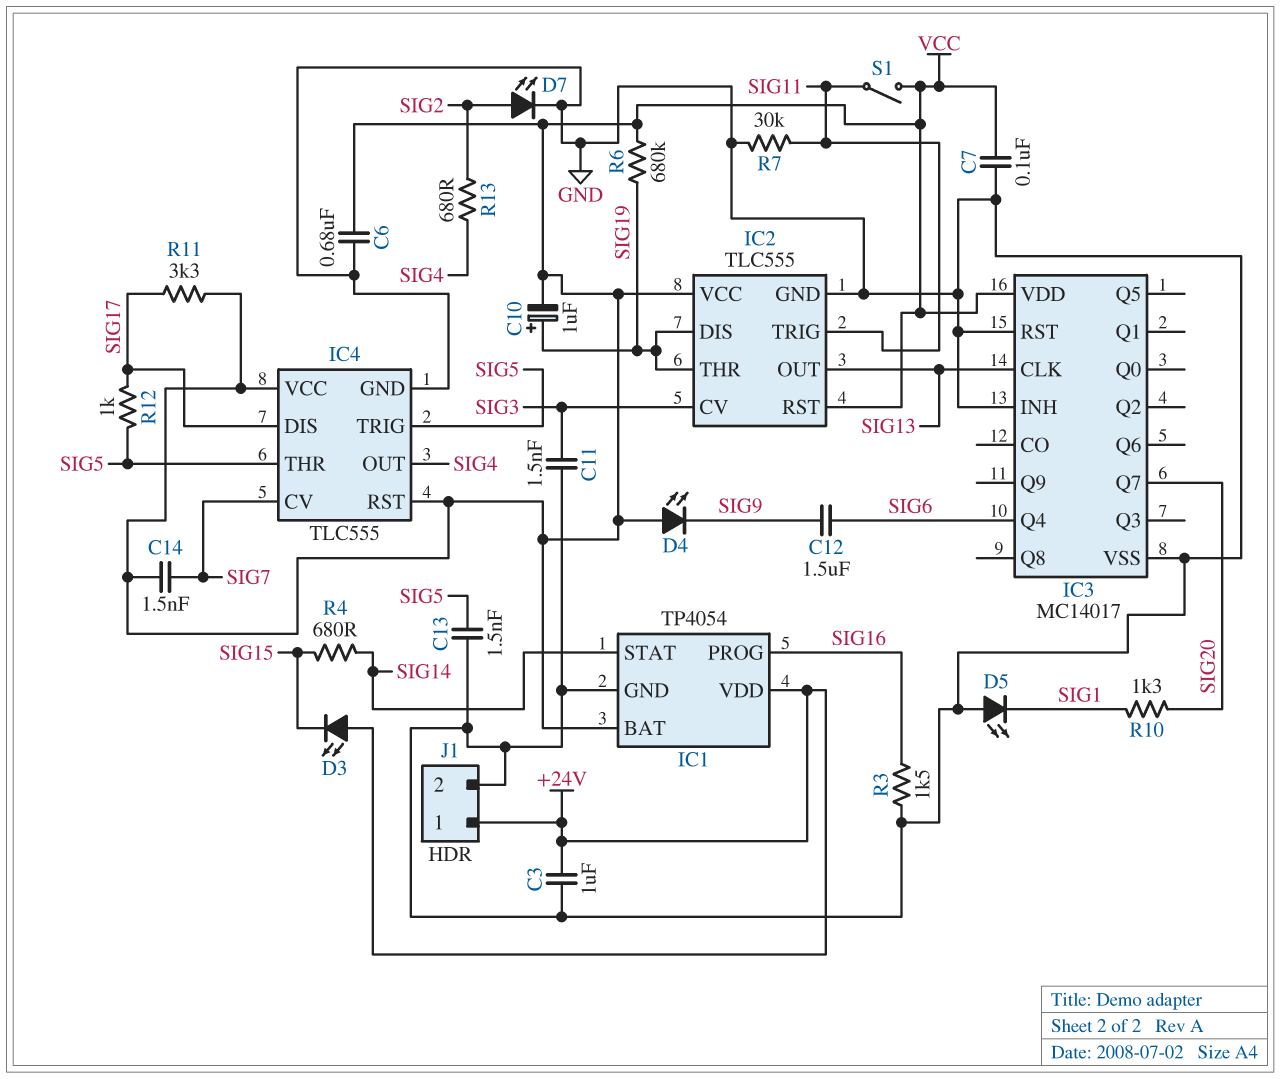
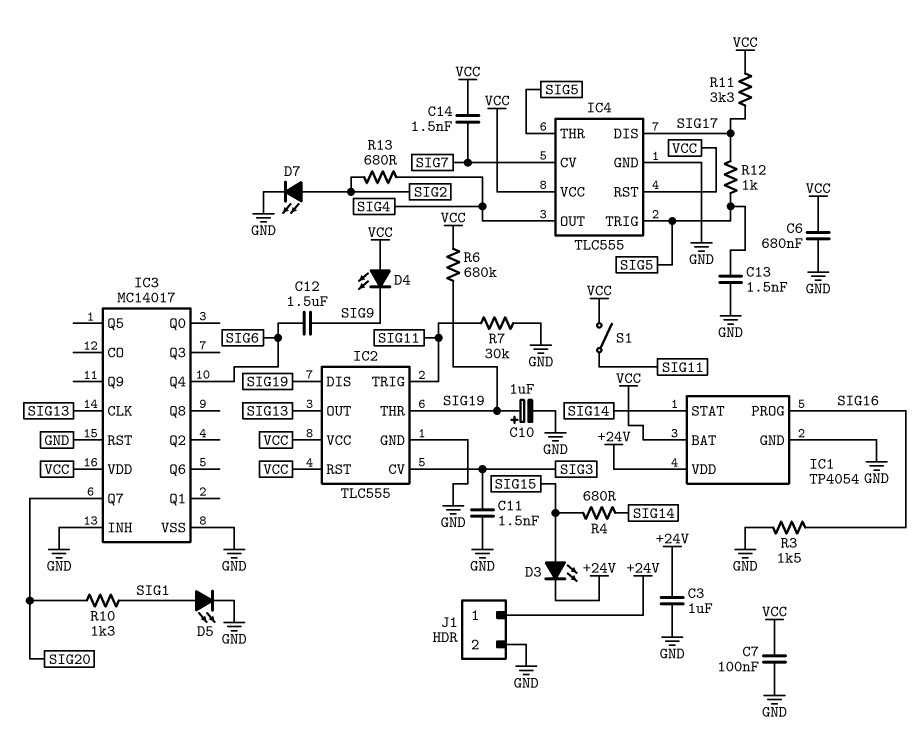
C10: 1uF (plus SIG19, minus VCC) -> 1uF (plus SIG19, minus GND)
D3: LED (A +24V, K SIG15) -> LED (A SIG15, K +24V)
D5: LED (A GND, K SIG1) -> LED (A SIG1, K GND)

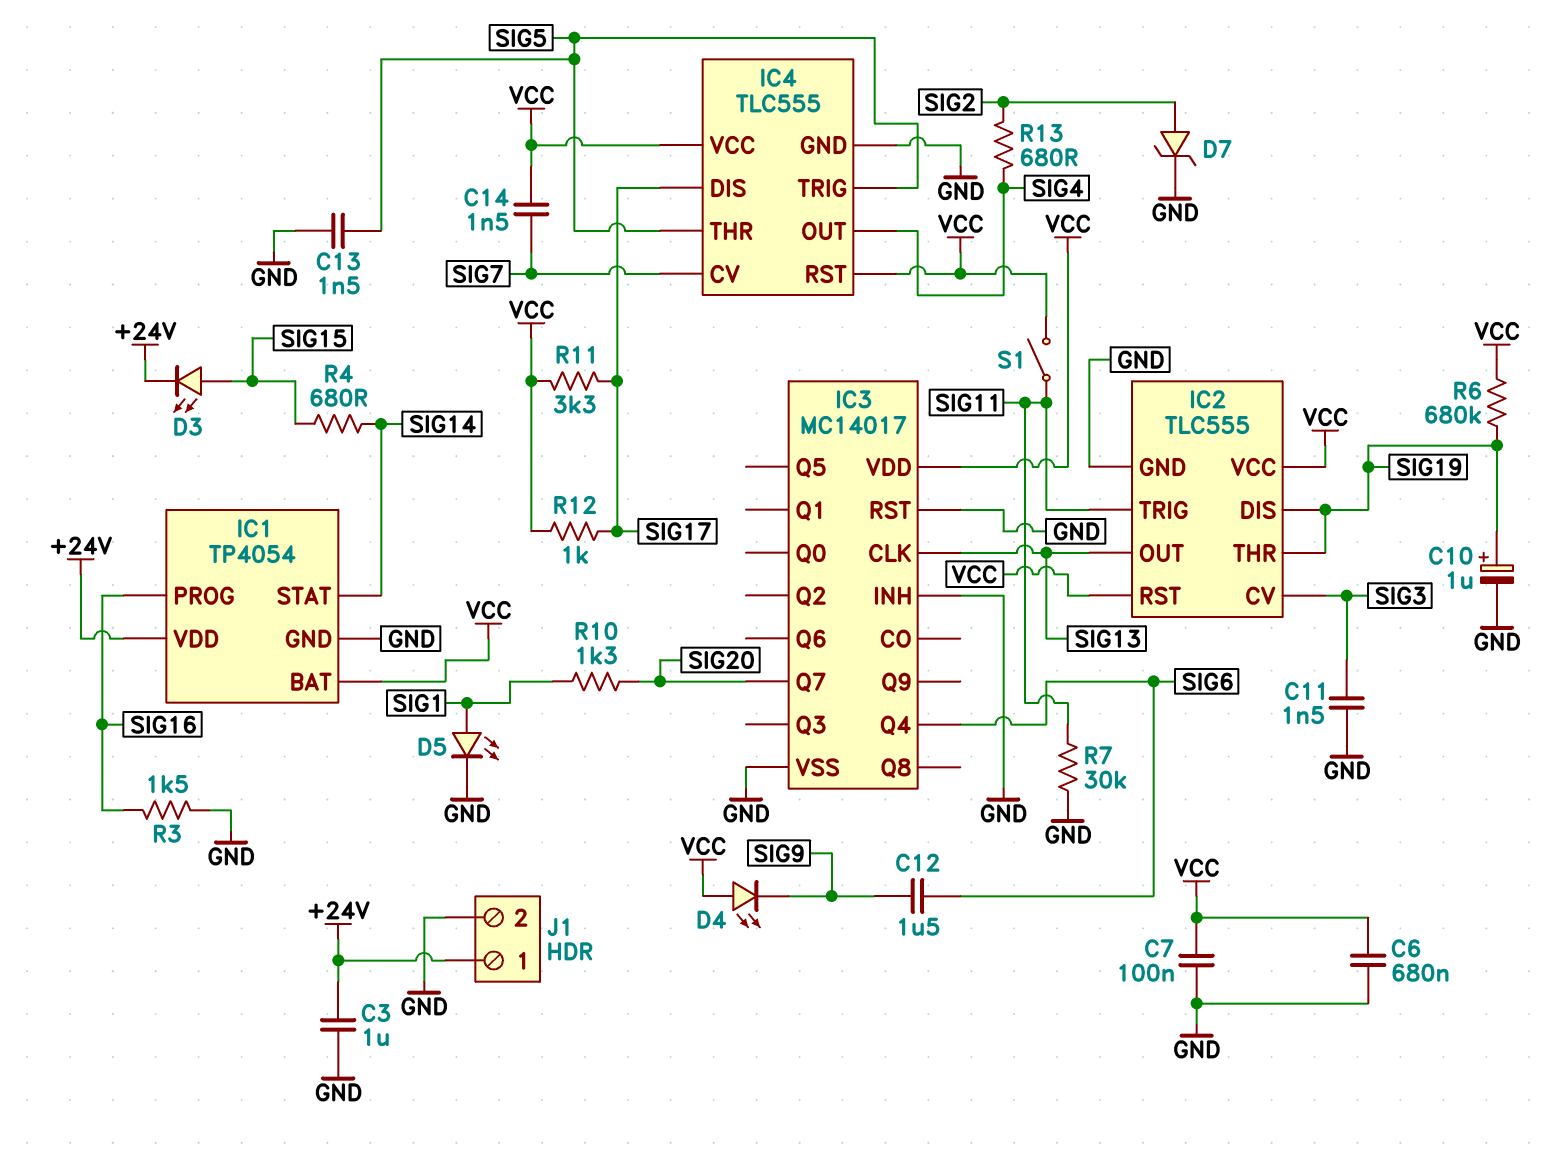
D7: LED (A SIG2, K GND) -> zener (A SIG2, K GND)
R12: 1k (SIG5, SIG17) -> 1k (SIG17, VCC)

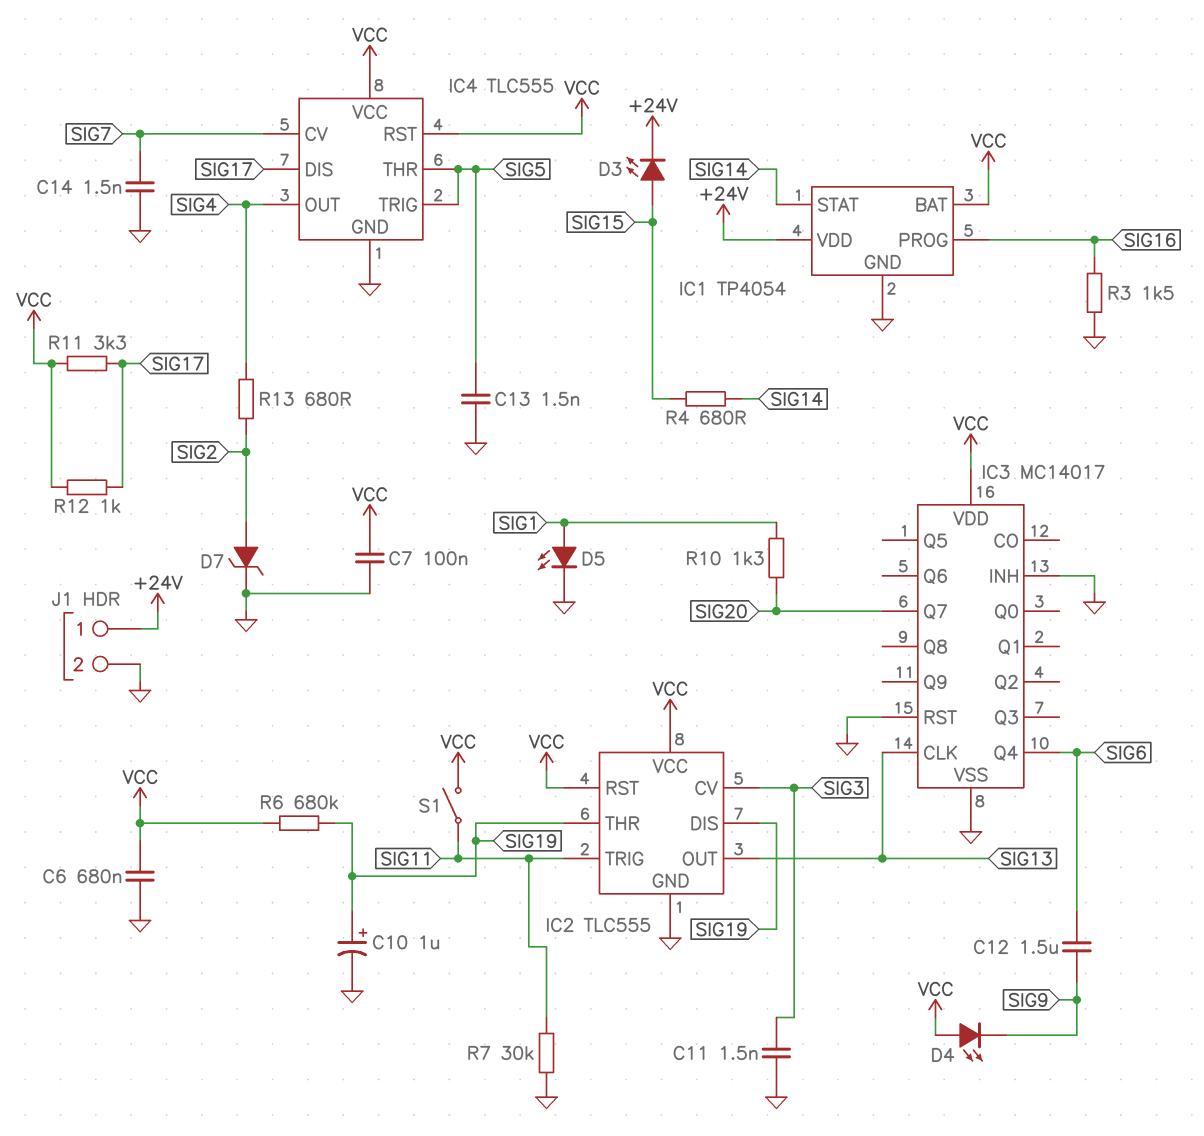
C3: 1uF (+24V, GND) -> none
C14: 1.5nF (SIG7, VCC) -> 1.5nF (GND, SIG7)

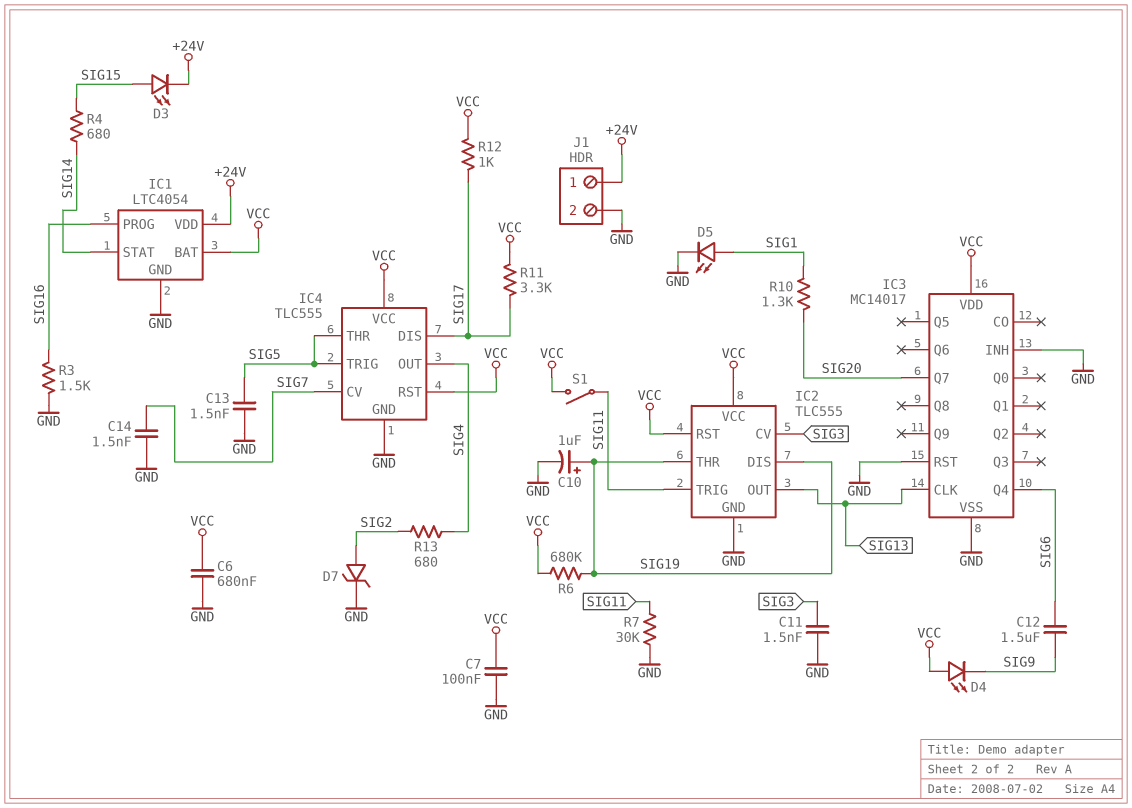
IC1: TP4054 -> LTC4054

